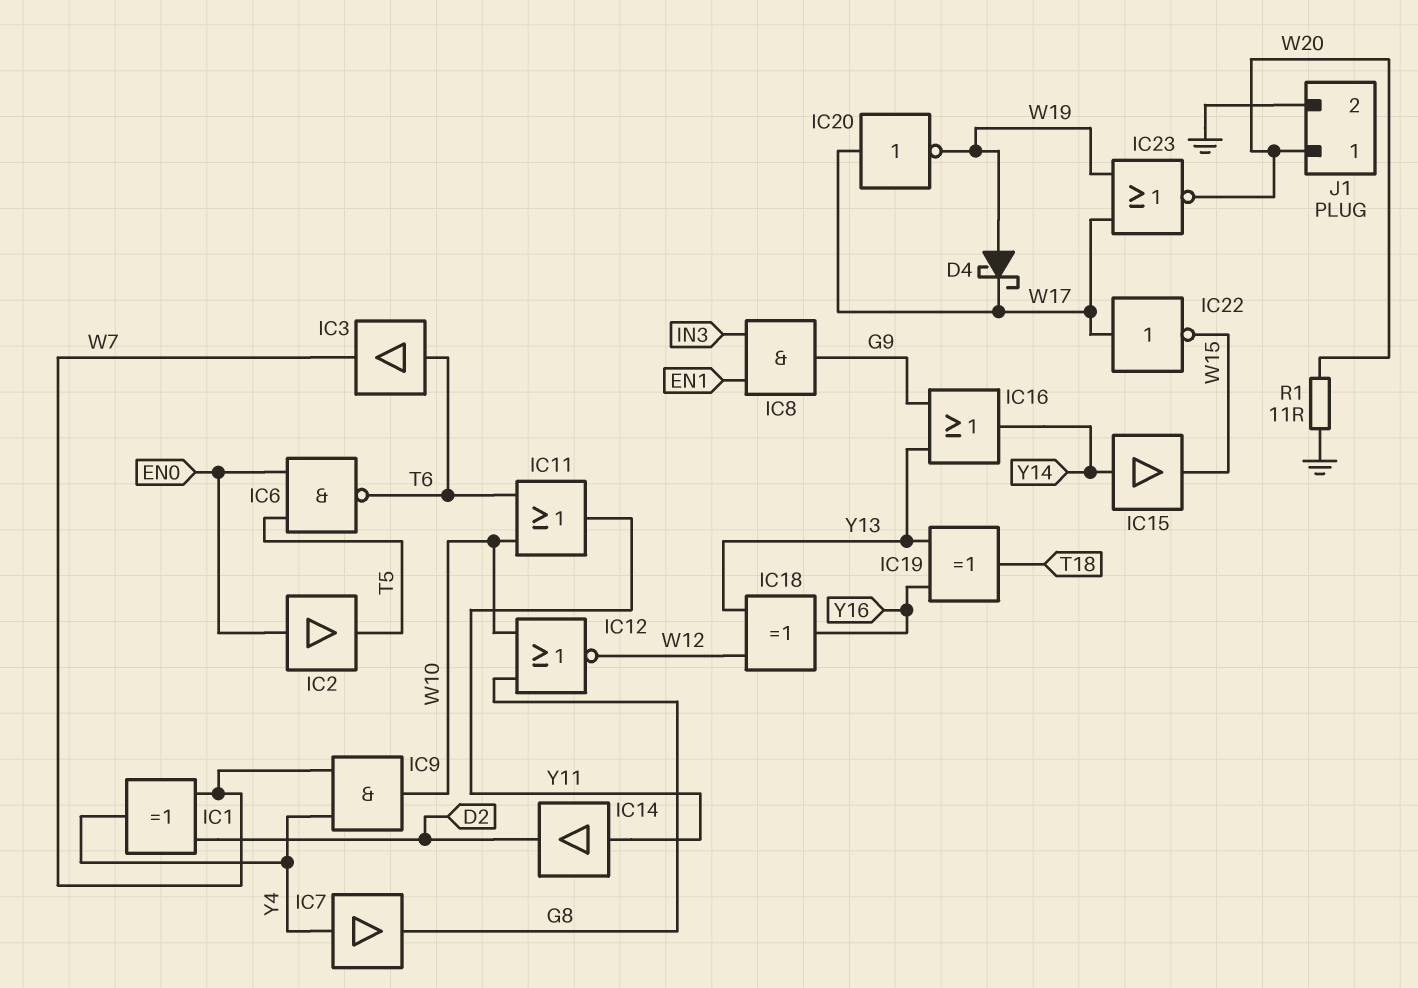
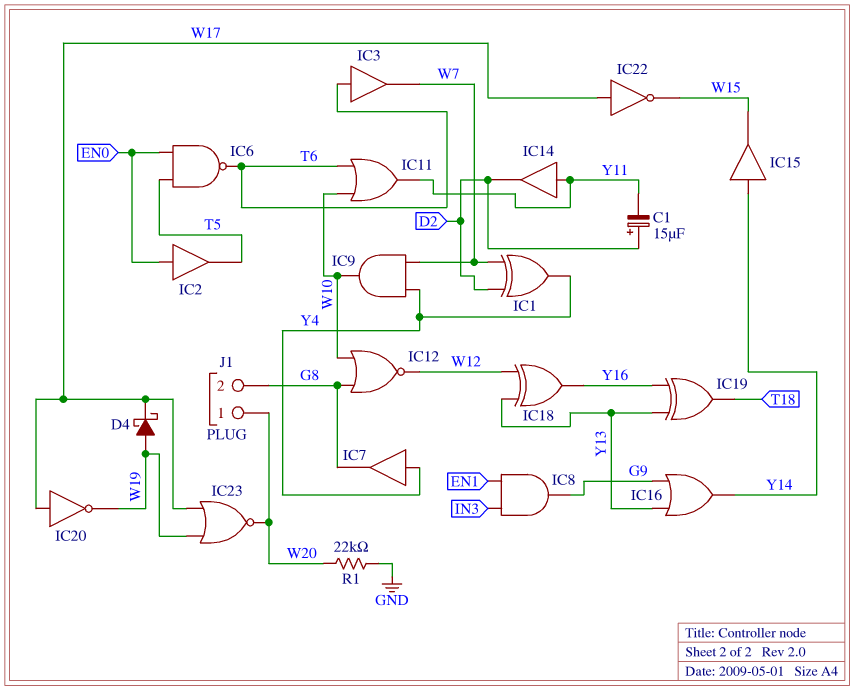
C1: none -> 15uF (plus D2, minus Y11)
J1 pin 2: GND -> G8
R1: 11 (GND, W20) -> 22k (GND, W20)

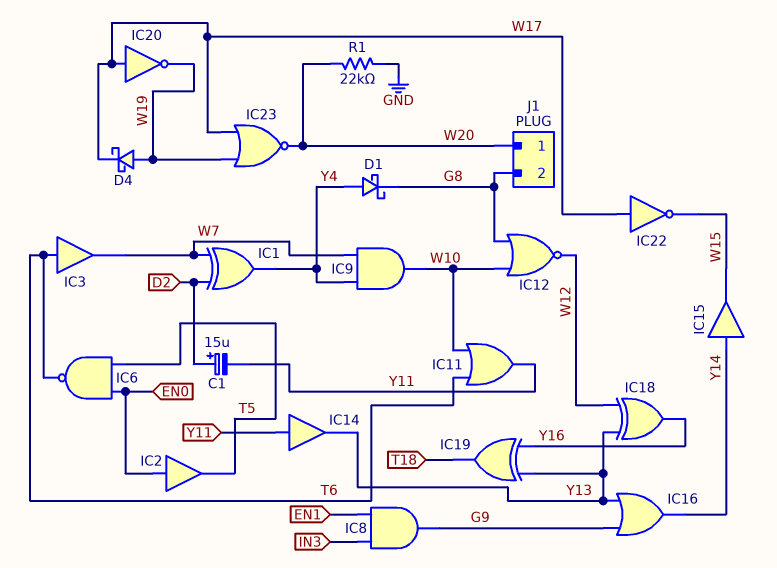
D1: none -> schottky (A Y4, K G8)
IC7: buffer (in Y4, out G8) -> none
IC14: buffer (in Y11, out D2) -> buffer (in Y11, out Y13)

